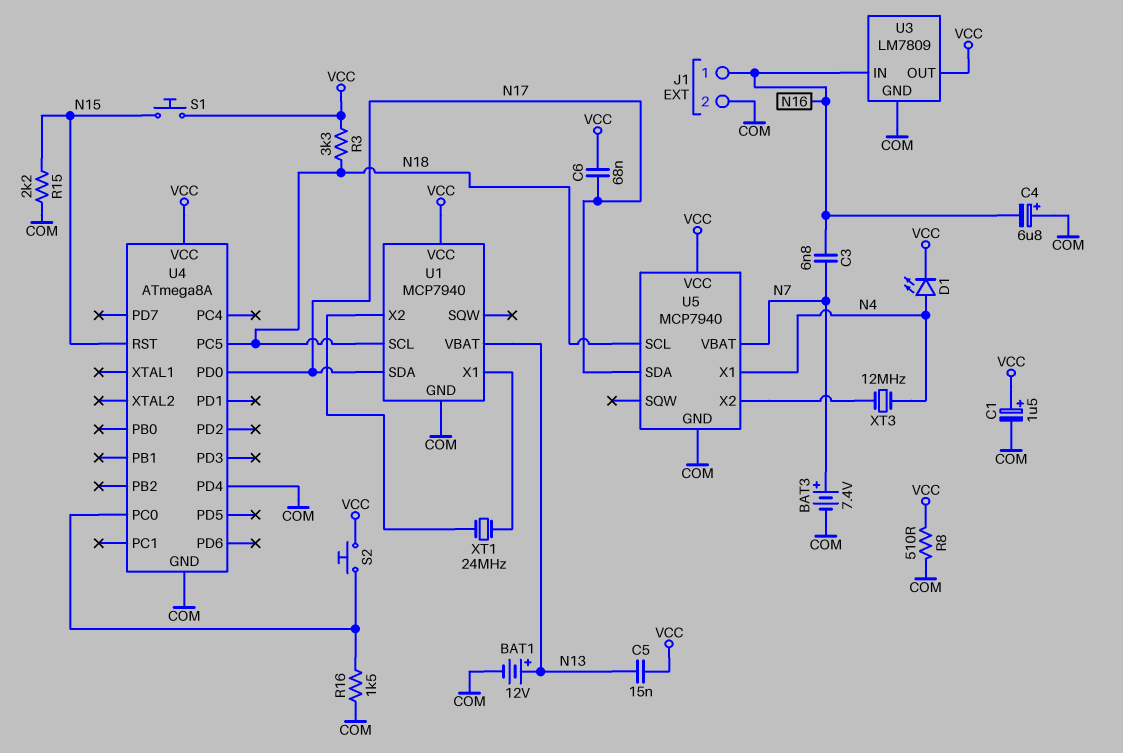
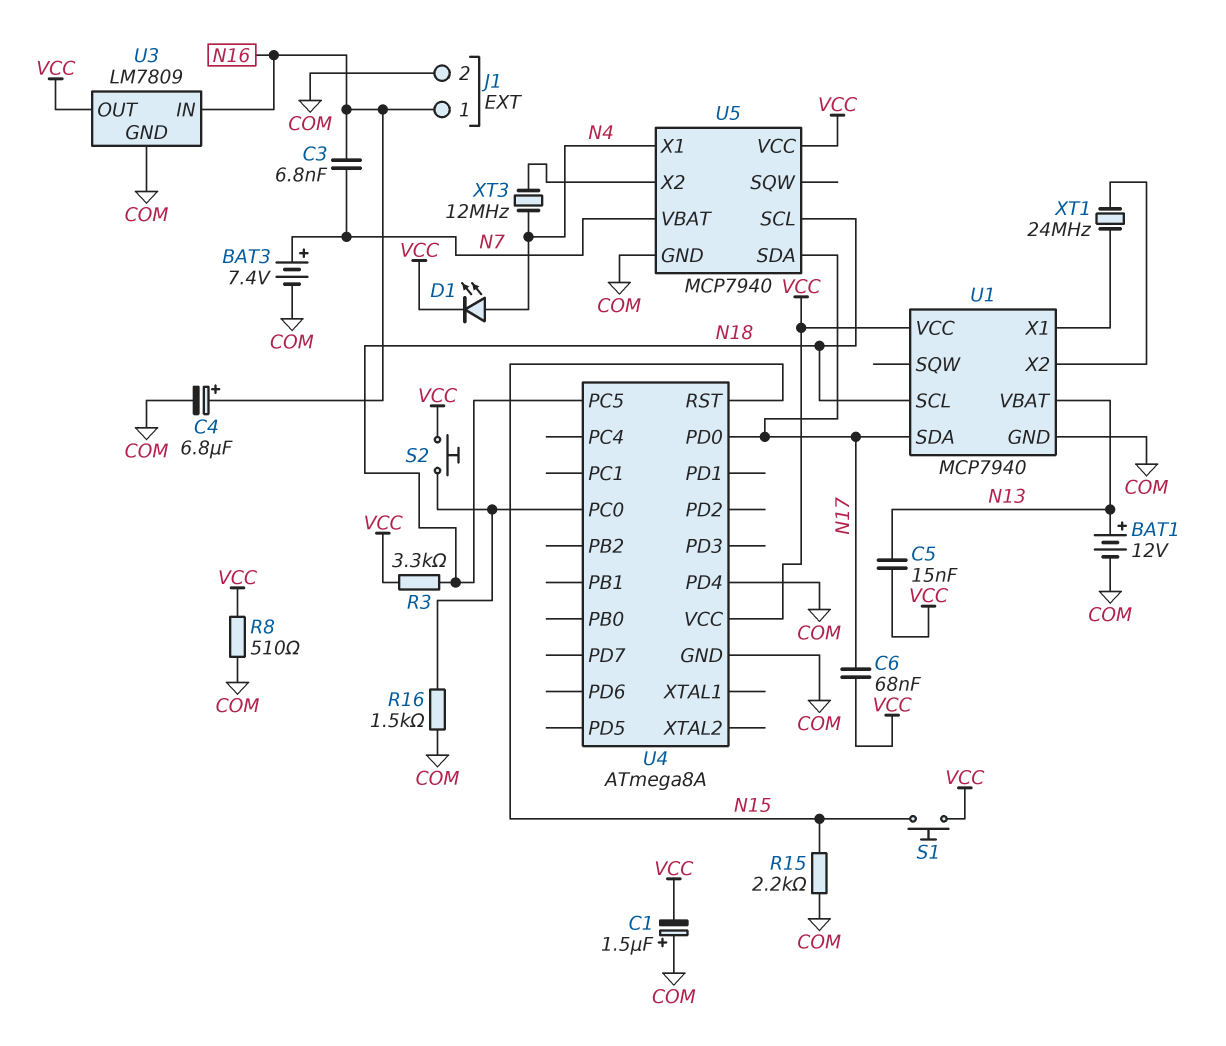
C1: 1.5uF (plus VCC, minus COM) -> 1.5uF (plus COM, minus VCC)
C4: 6.8uF (plus COM, minus N16) -> 6.8uF (plus N16, minus COM)

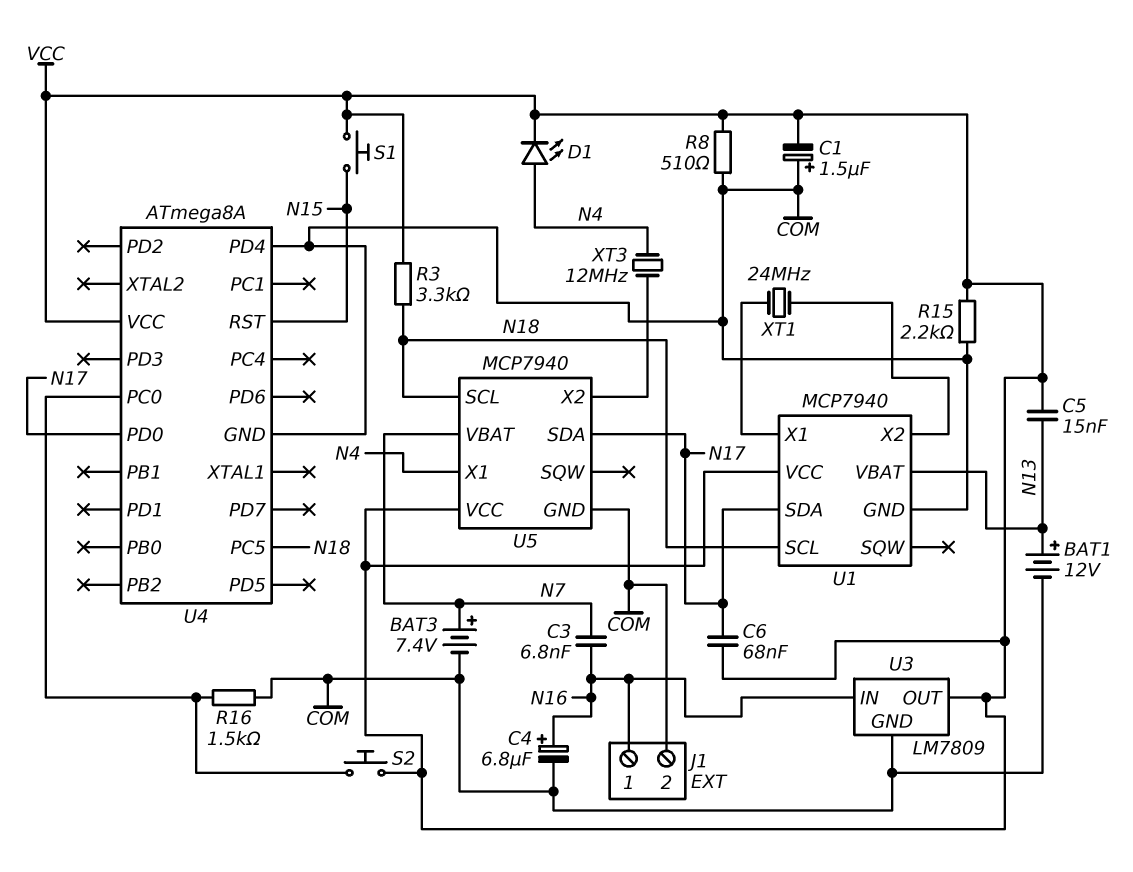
R15: 2.2k (COM, N15) -> 2.2k (COM, VCC)

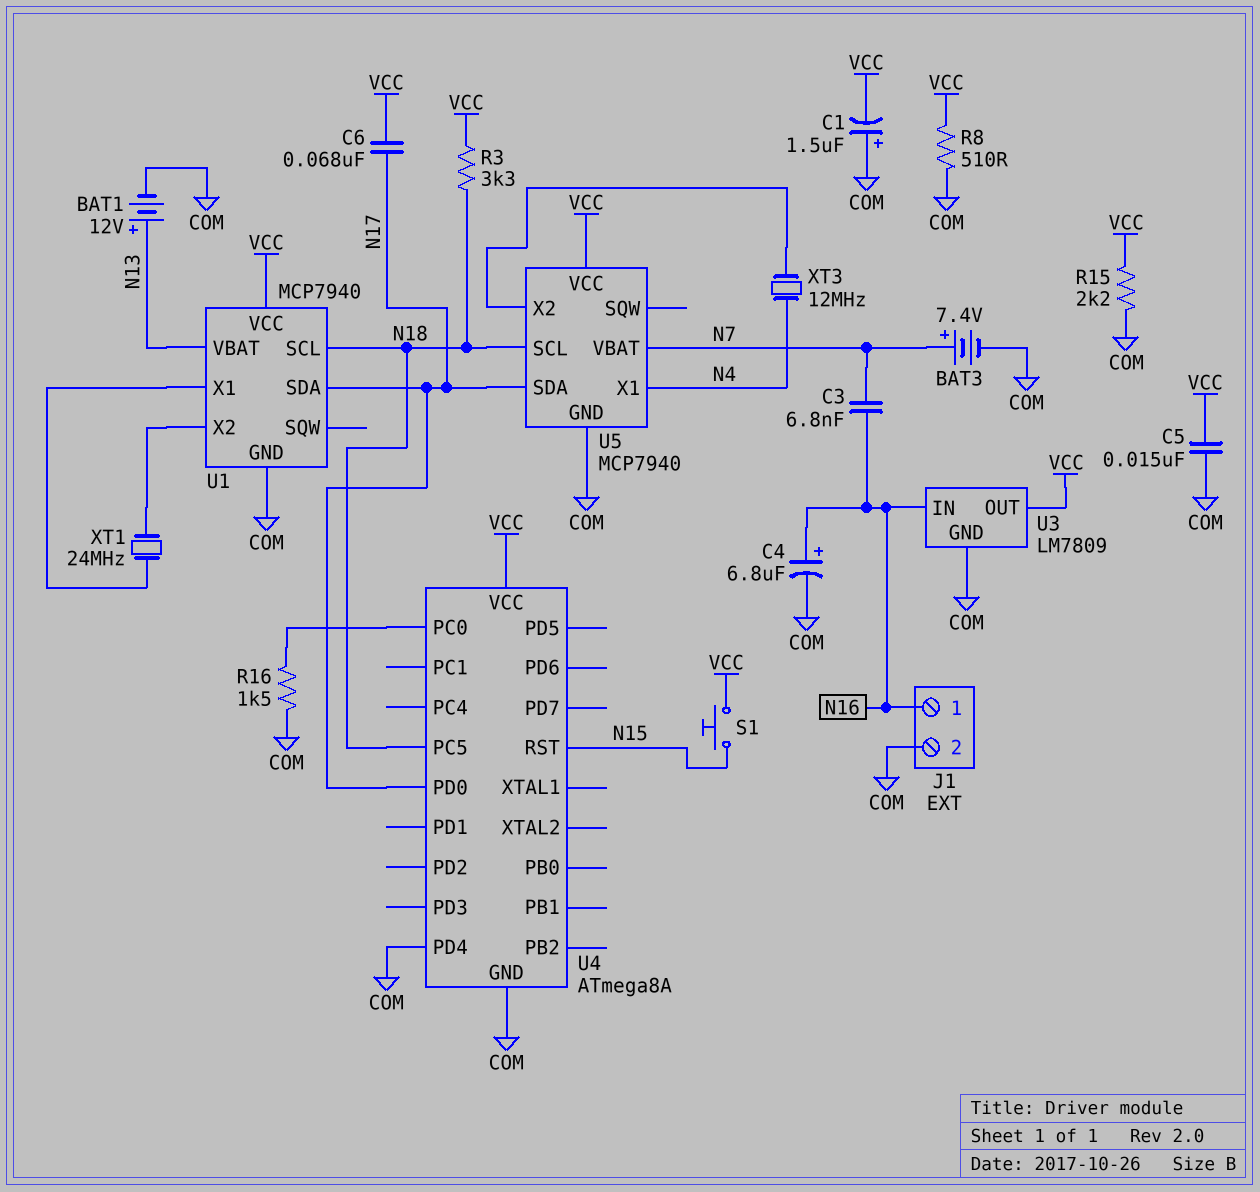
C5: 15nF (N13, VCC) -> 15nF (COM, VCC)
D1: LED (A N4, K VCC) -> none
S2: button (U4/PC0, VCC) -> none

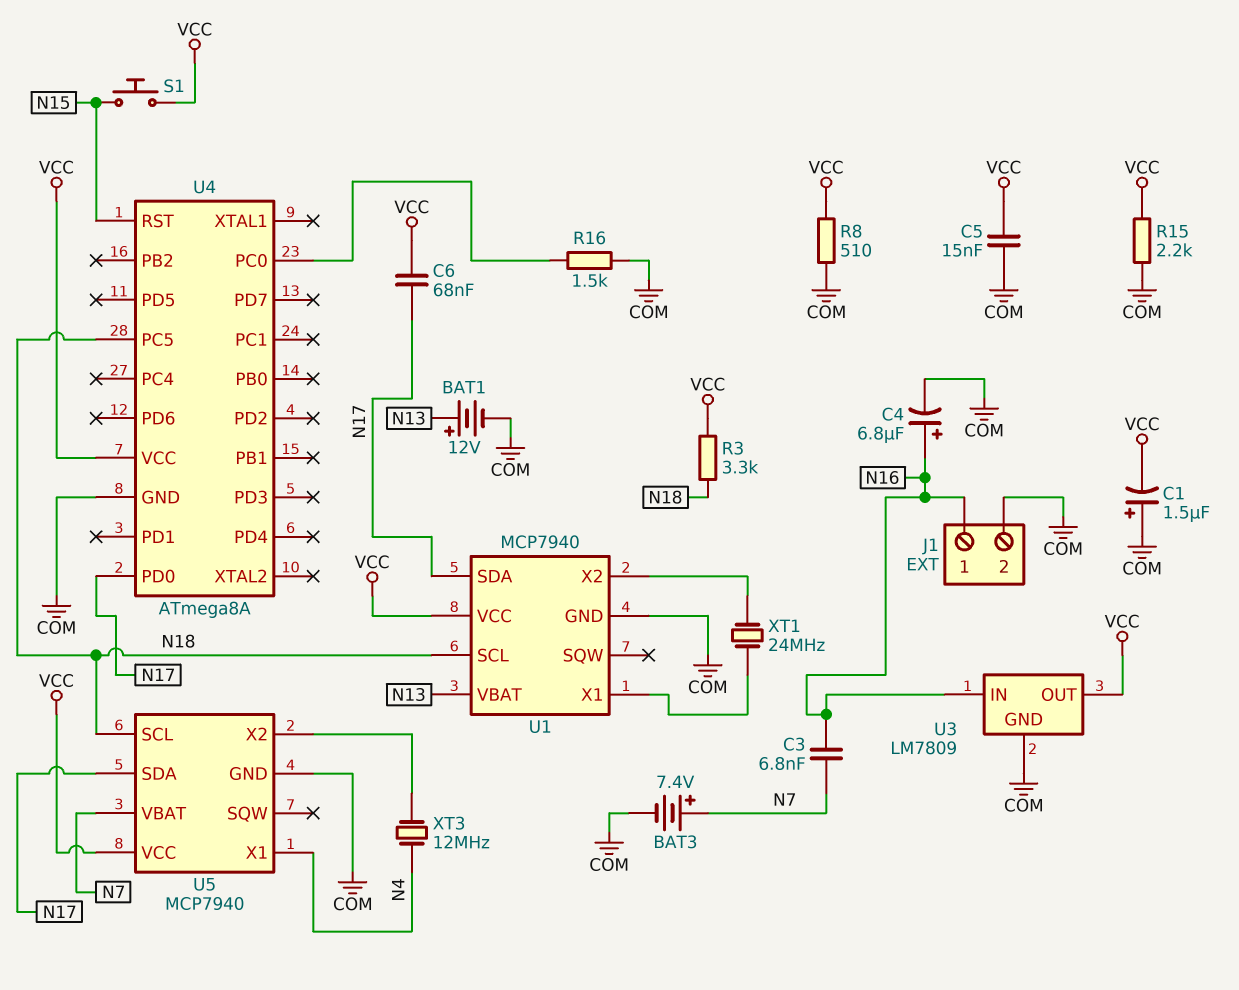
U4 pin PD4: COM -> none

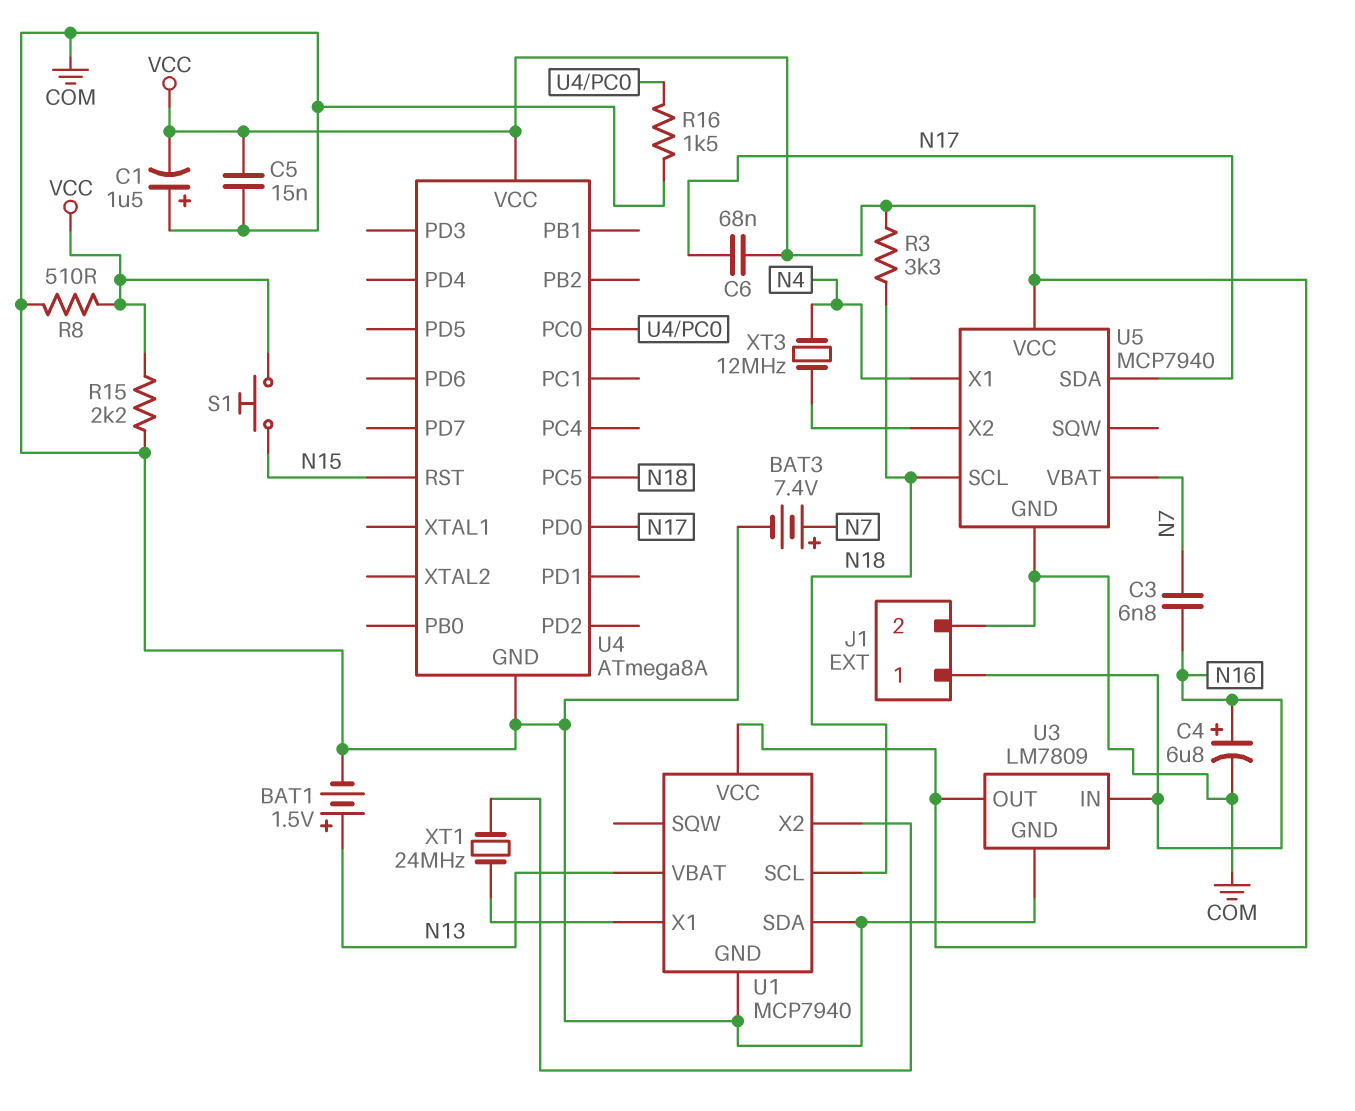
BAT1: 12V (plus N13, minus COM) -> 1.5V (plus N13, minus COM)
U1 pin SDA: N17 -> COM

